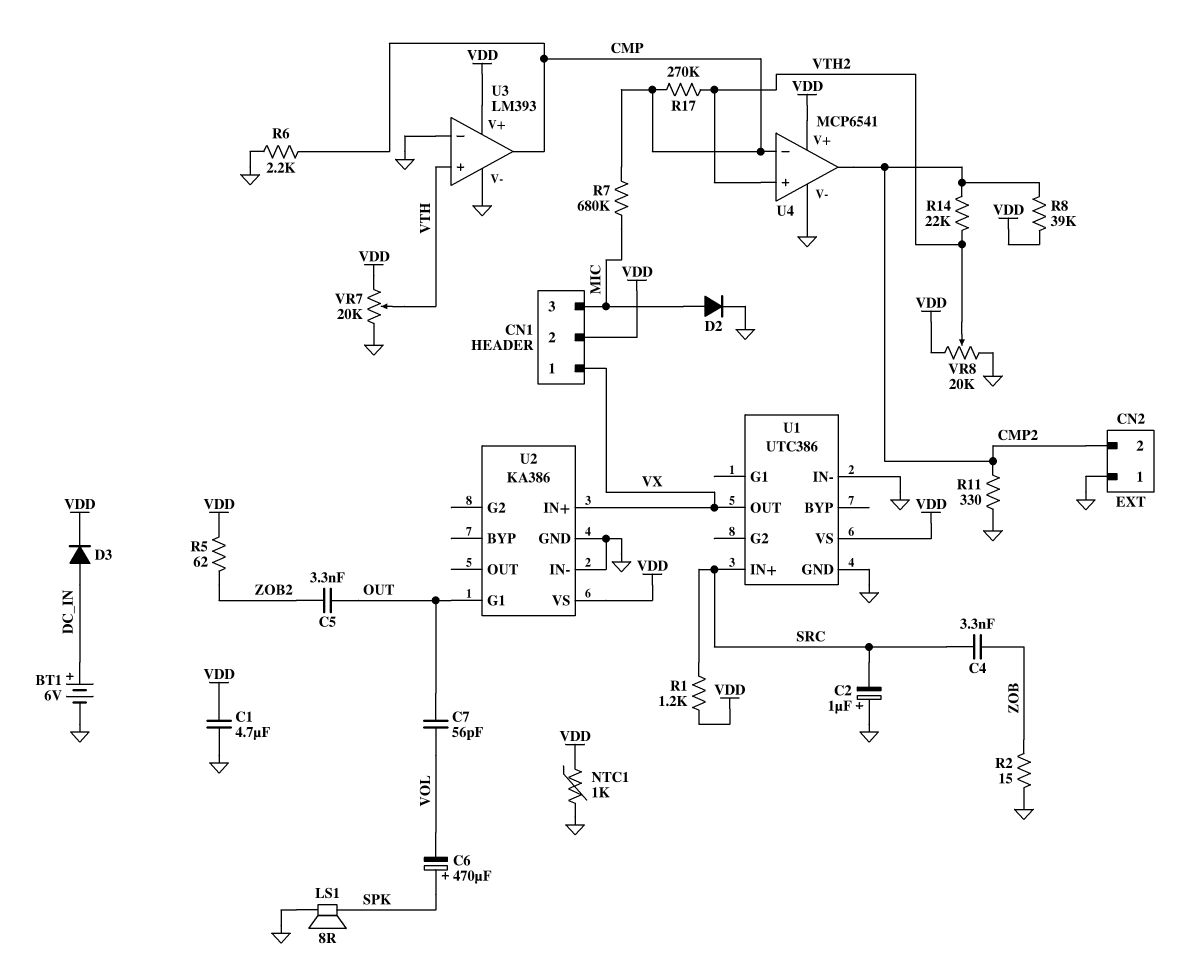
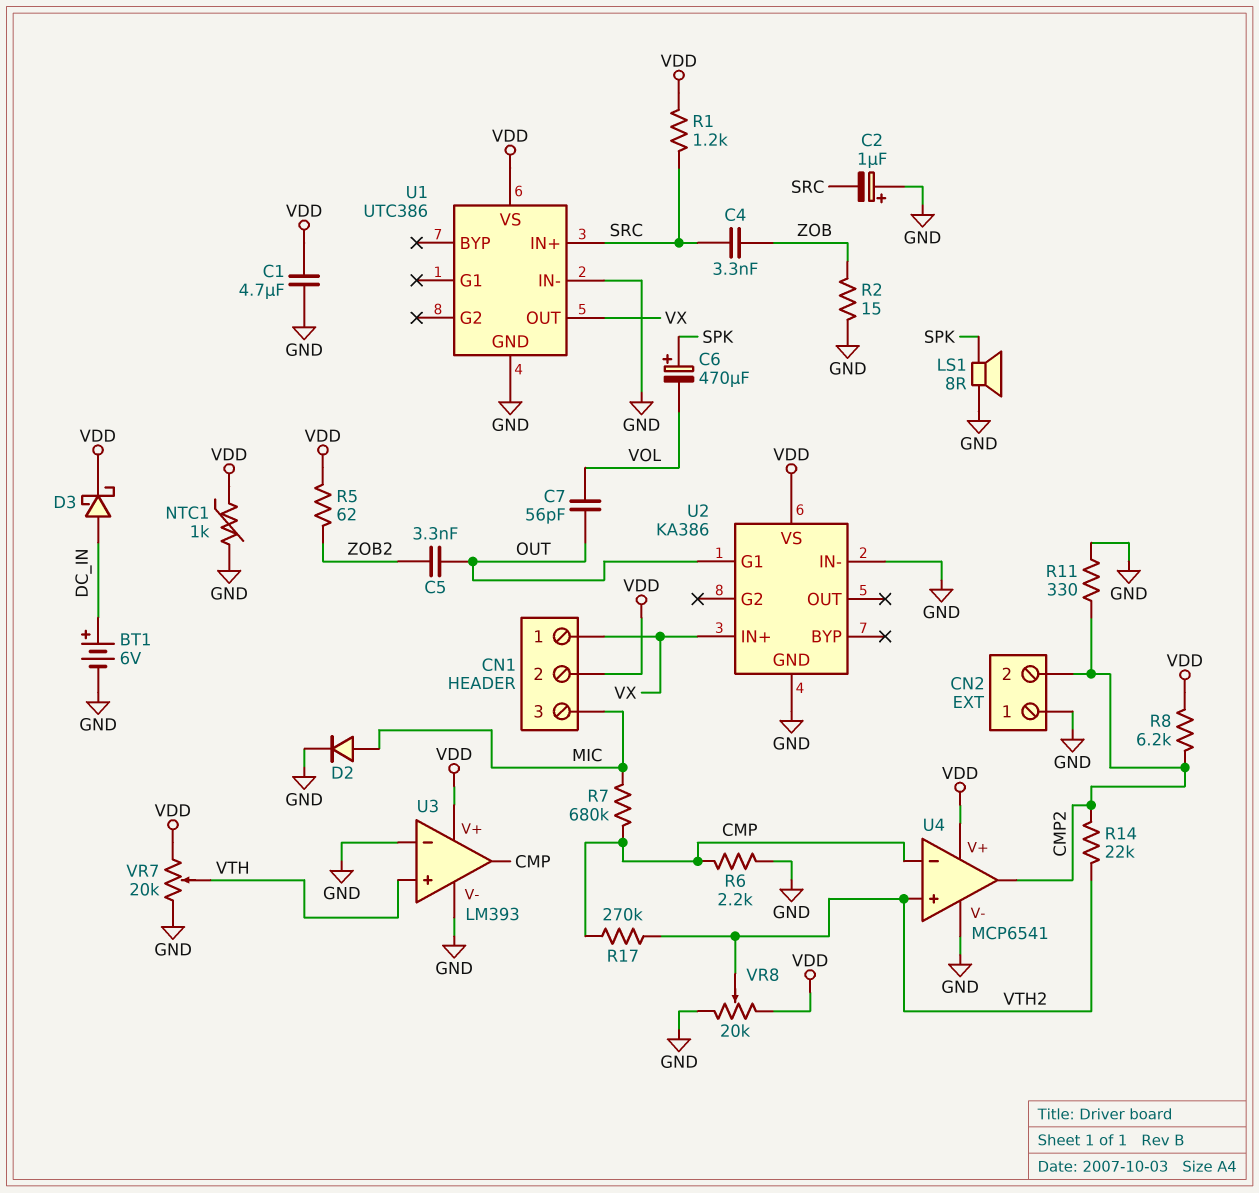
D3: diode (A DC_IN, K VDD) -> schottky (A DC_IN, K VDD)
R8: 39k (CMP2, VDD) -> 6.2k (CMP2, VDD)

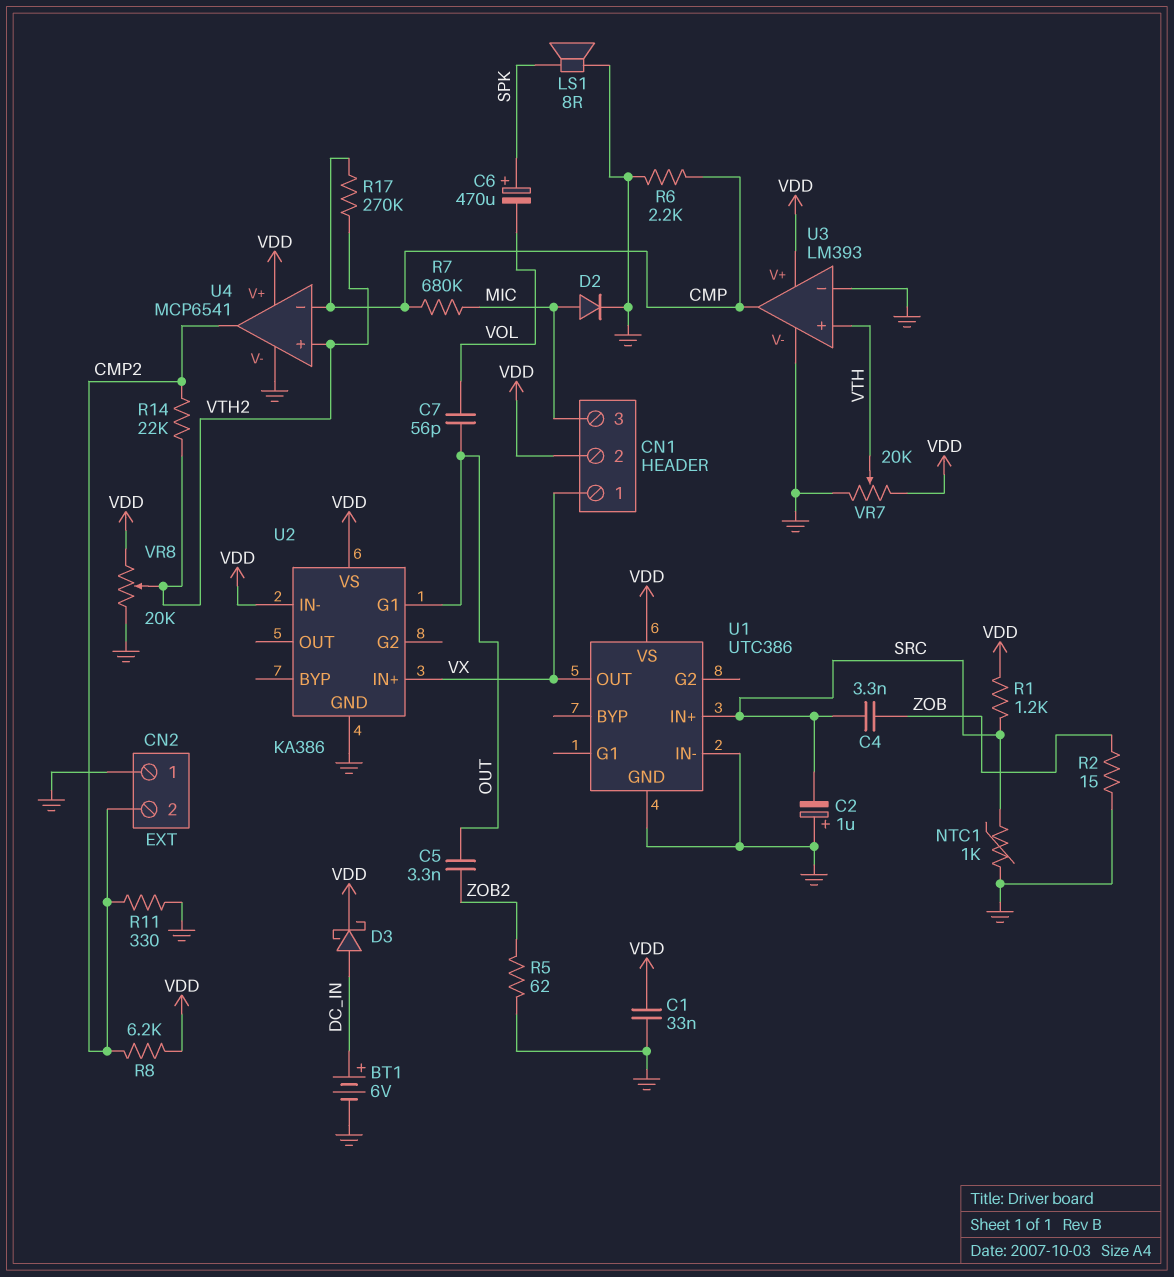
C1: 4.7uF (GND, VDD) -> 33nF (GND, VDD)
NTC1: 1k (GND, VDD) -> 1k (GND, SRC)
R5: 62 (VDD, ZOB2) -> 62 (GND, ZOB2)
U2 pin IN-: GND -> VDD

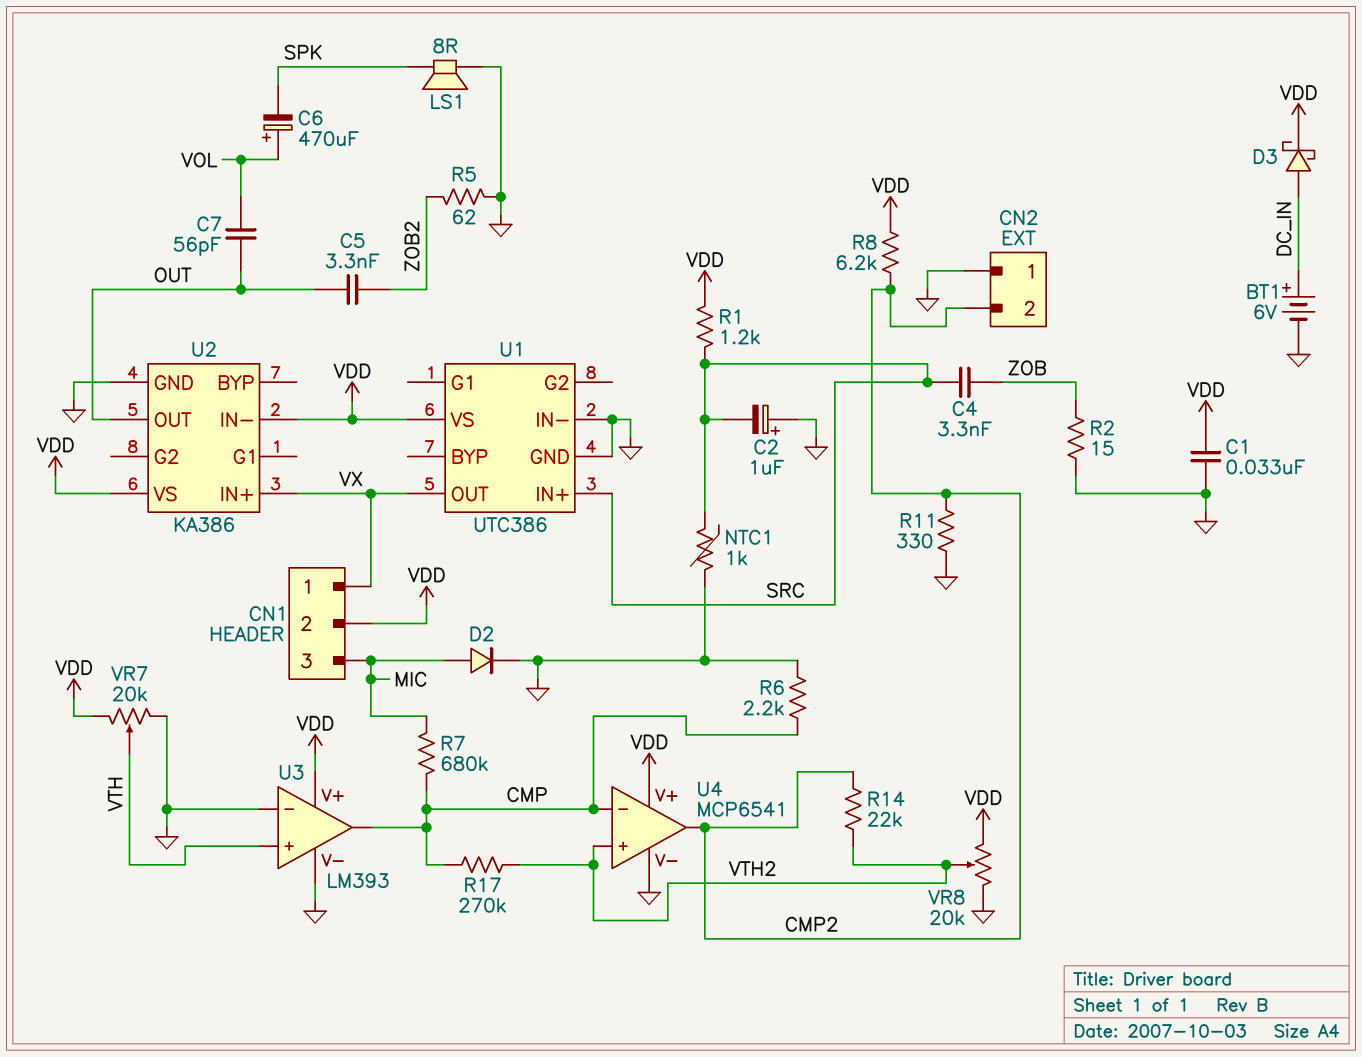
C6: 470uF (plus SPK, minus VOL) -> 470uF (plus VOL, minus SPK)
U2 pin G1: OUT -> none
U2 pin OUT: none -> OUT

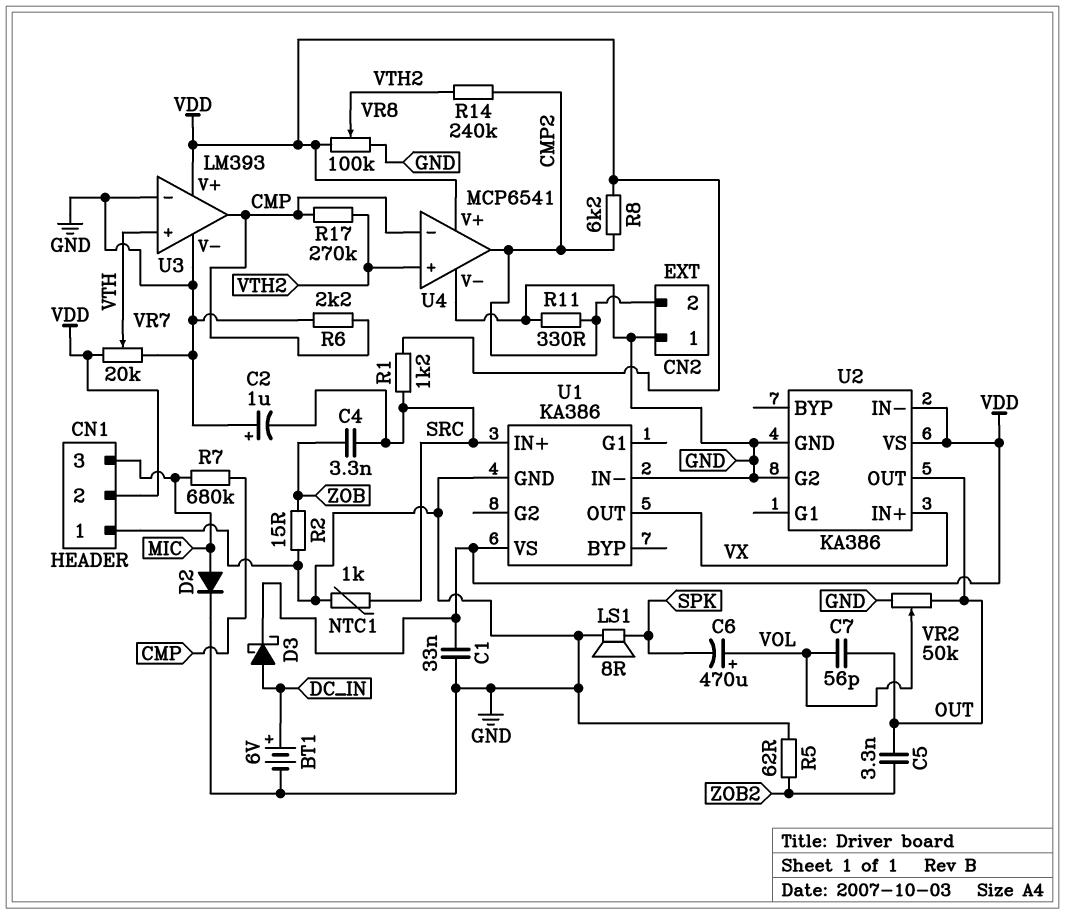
CN1 pin 1: VX -> GND
R14: 22k (CMP2, VTH2) -> 240k (CMP2, VTH2)
U1: UTC386 -> KA386
U2 pin G2: none -> GND
VR2: none -> 50k (GND, OUT, wiper VOL)
VR8: 20k (GND, VDD, wiper VTH2) -> 100k (GND, VDD, wiper VTH2)

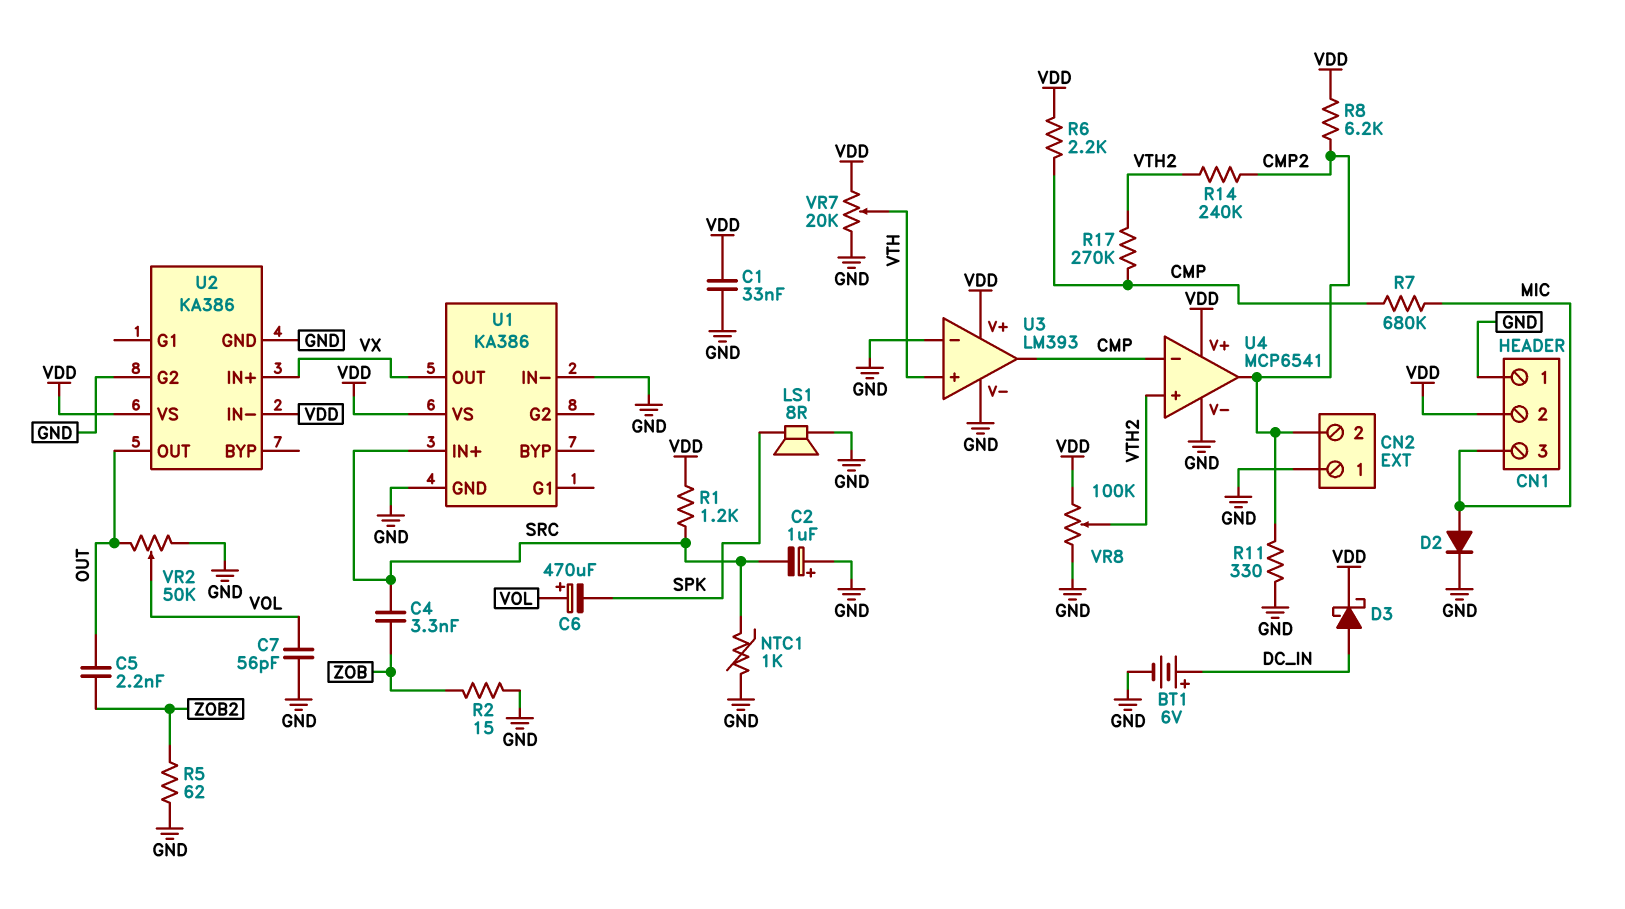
C5: 3.3nF (OUT, ZOB2) -> 2.2nF (OUT, ZOB2)
C7: 56pF (OUT, VOL) -> 56pF (GND, VOL)
R6: 2.2k (CMP, GND) -> 2.2k (CMP, VDD)

